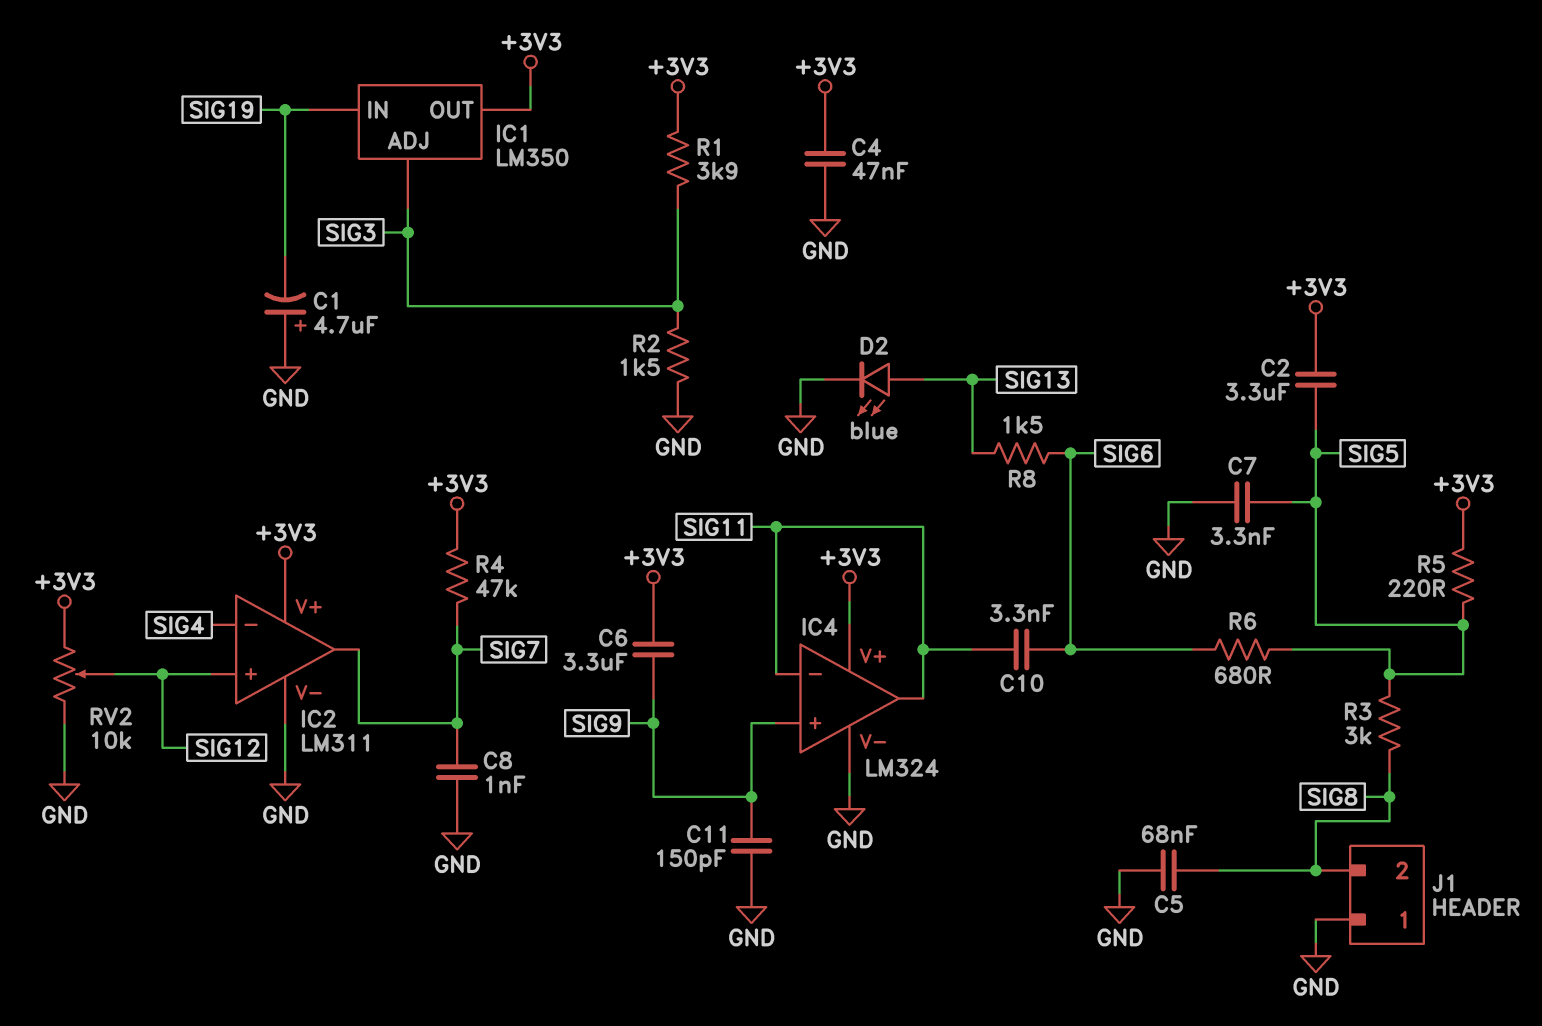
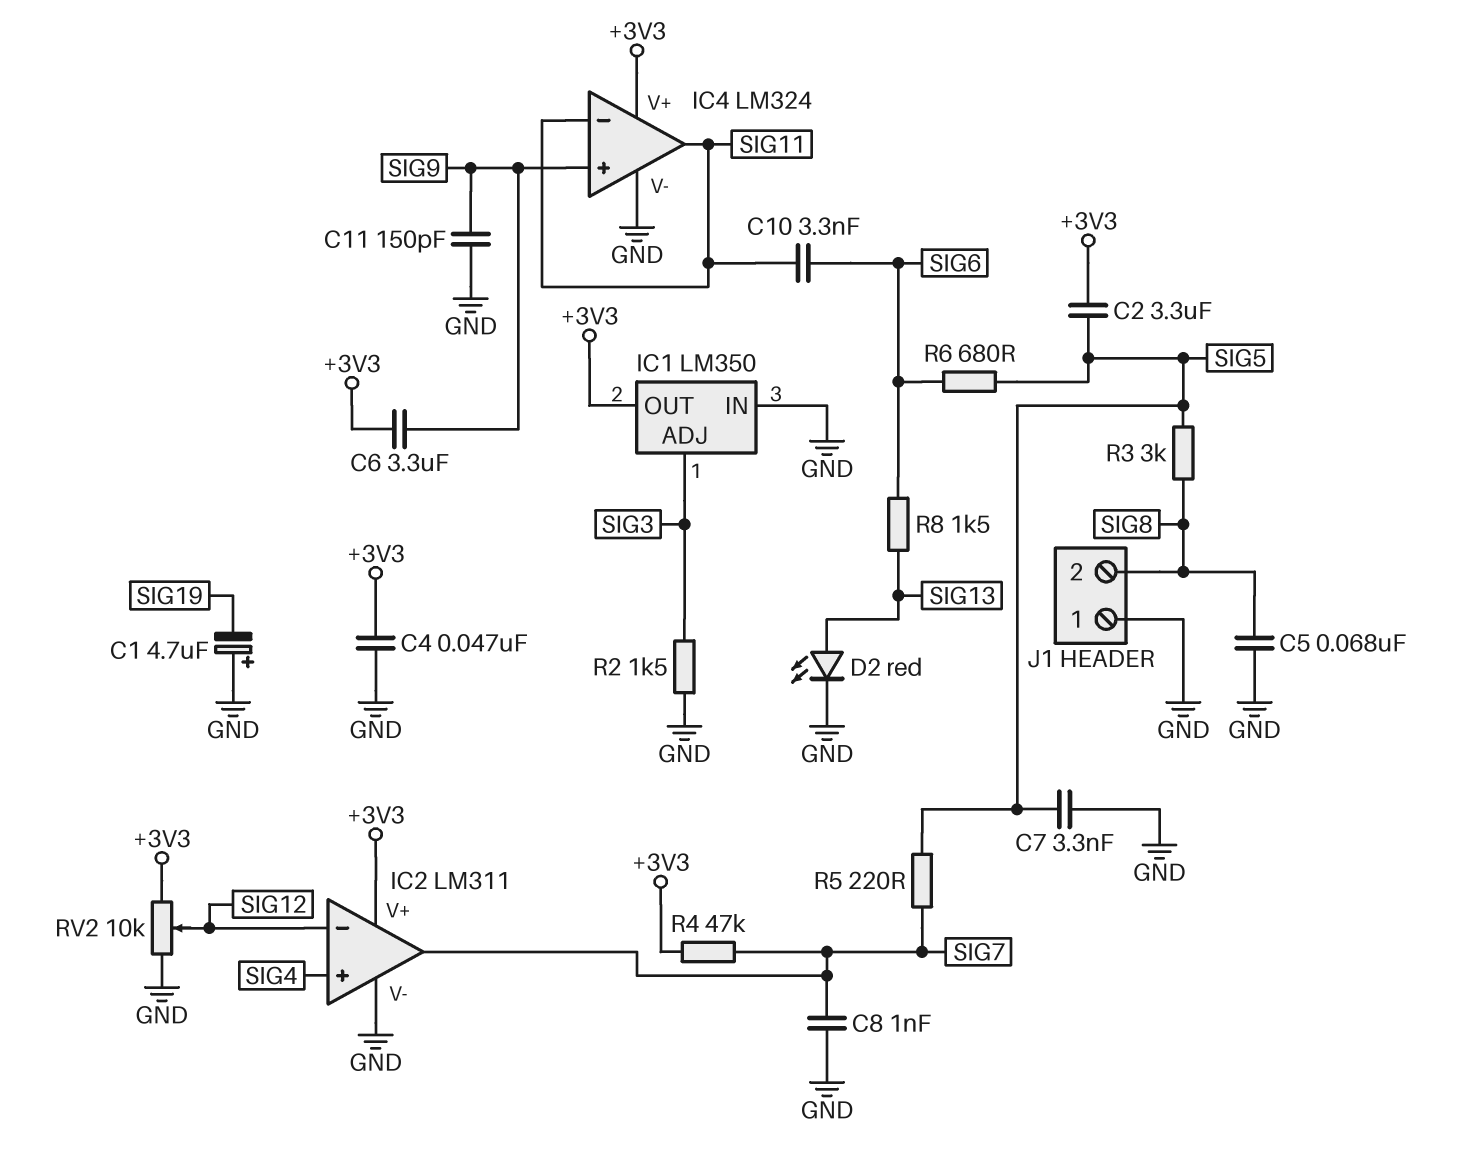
D2: LED blue (A SIG13, K GND) -> LED red (A SIG13, K GND)
IC1 pin IN: SIG19 -> GND
IC2 pin in+: SIG12 -> SIG4
IC2 pin in-: SIG4 -> SIG12
R1: 3.9k (+3V3, SIG3) -> none
R5: 220 (+3V3, SIG5) -> 220 (SIG5, SIG7)

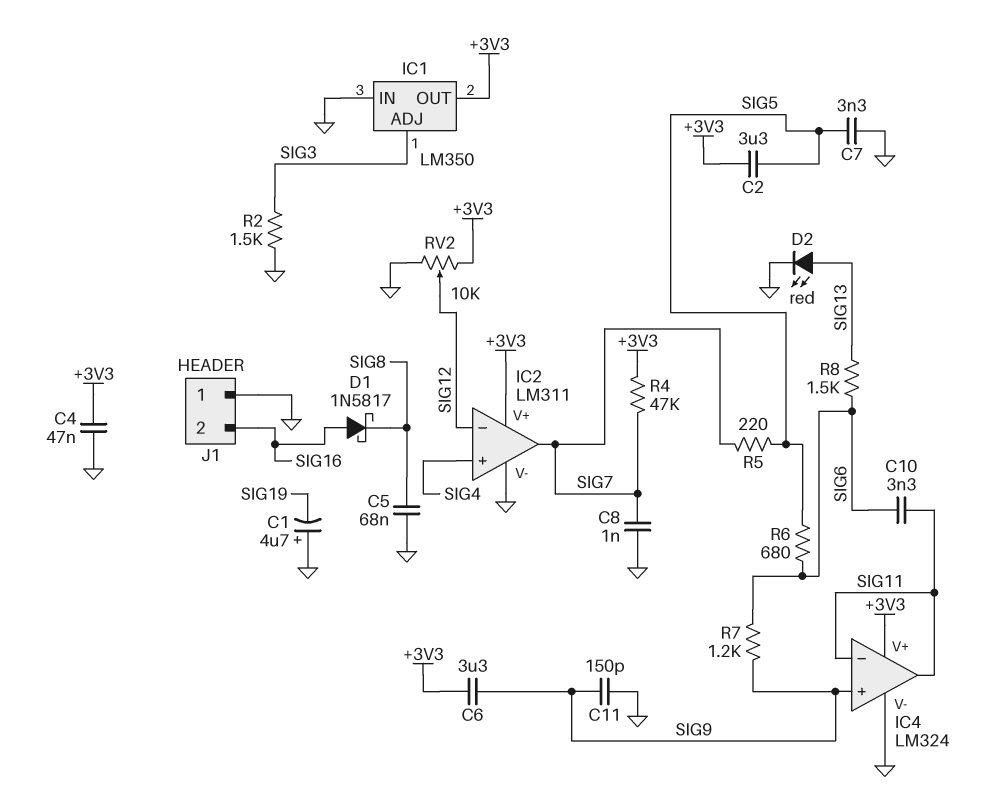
D1: none -> schottky 1N5817 (A SIG16, K SIG8)
J1 pin 2: SIG8 -> SIG16
R3: 3k (SIG5, SIG8) -> none
R7: none -> 1.2k (SIG6, SIG9)

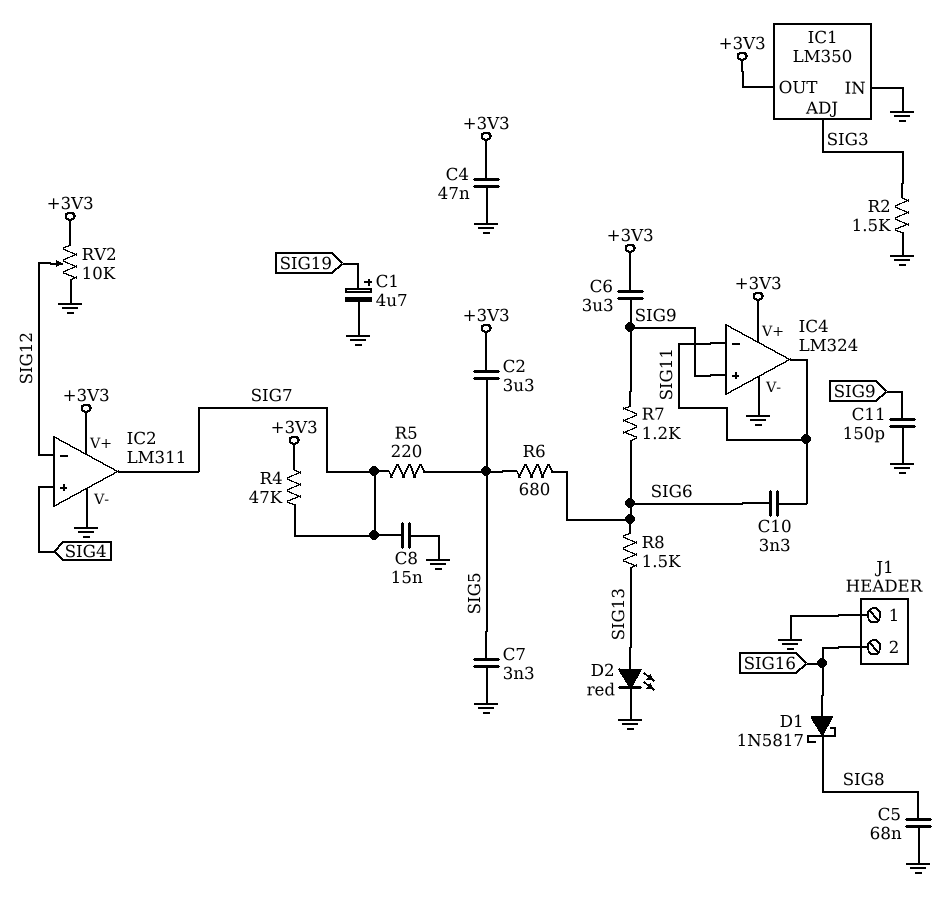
C1: 4.7uF (plus GND, minus SIG19) -> 4.7uF (plus SIG19, minus GND)
C8: 1nF (GND, SIG7) -> 15nF (GND, SIG7)

